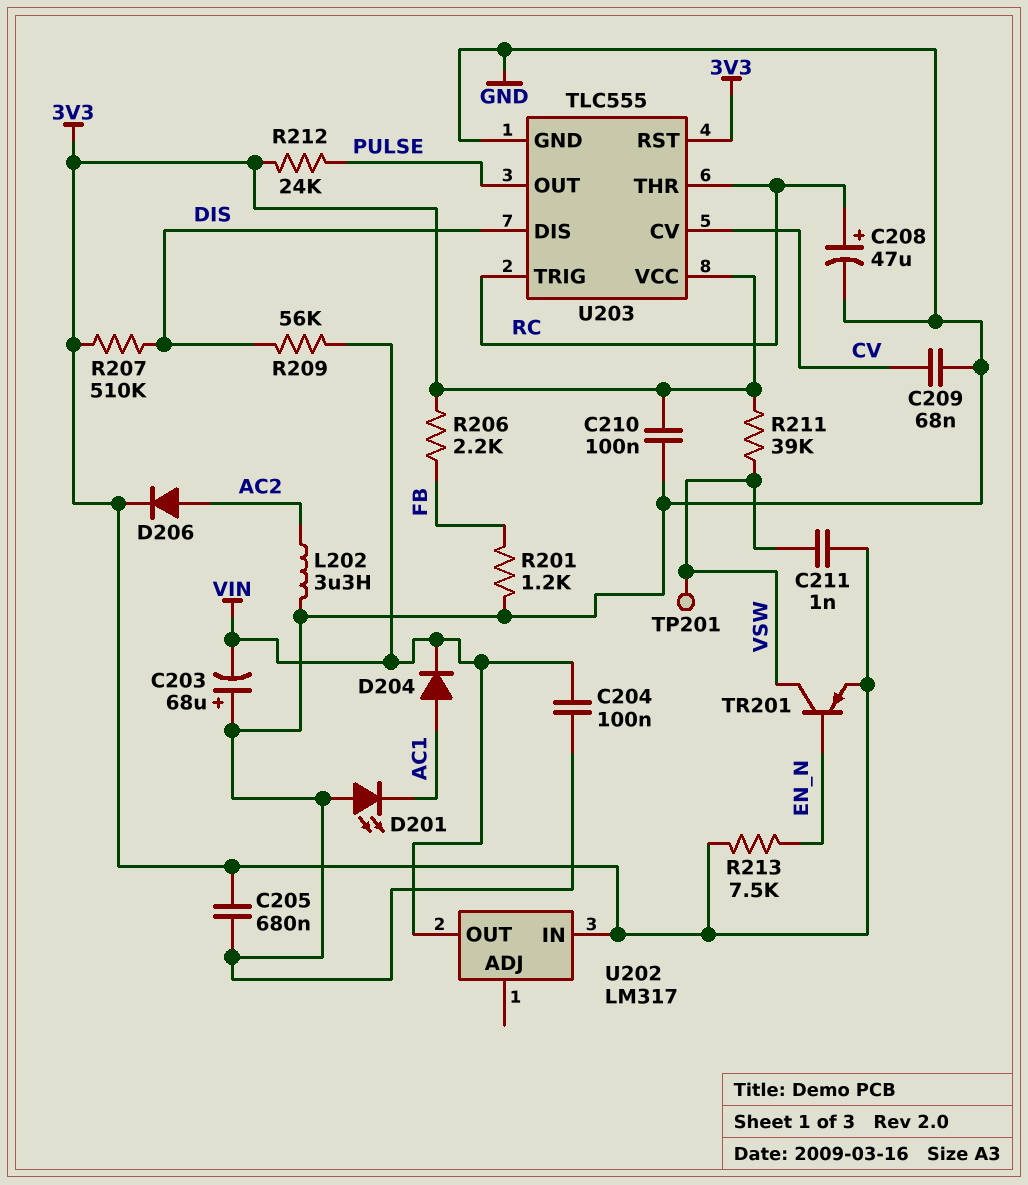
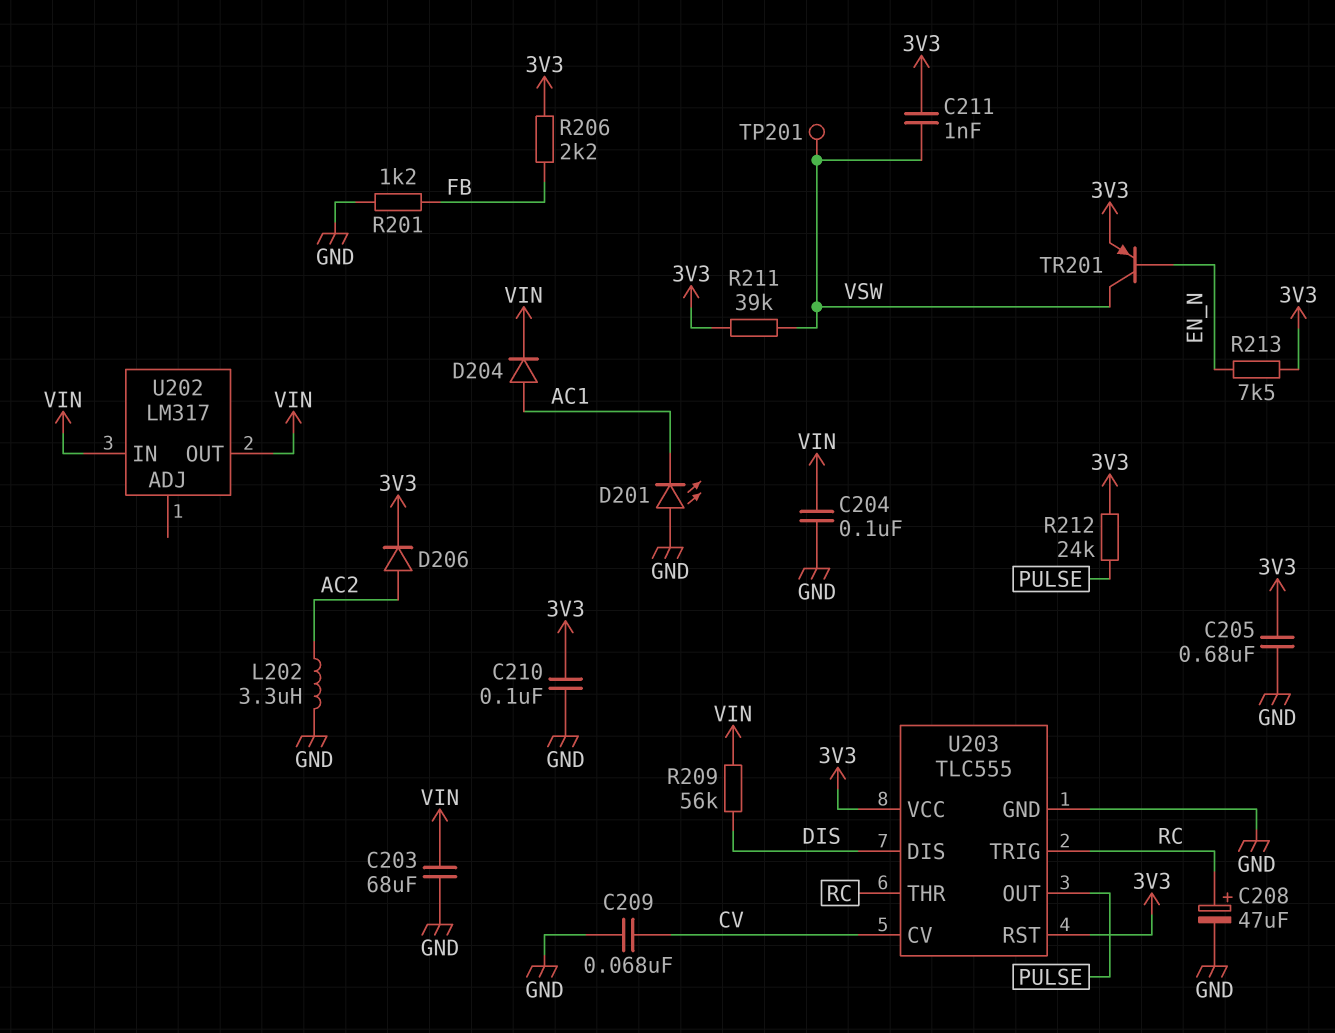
C203: 68uF (plus GND, minus VIN) -> 68uF (GND, VIN)
R207: 510k (3V3, DIS) -> none
U202 pin IN: 3V3 -> VIN

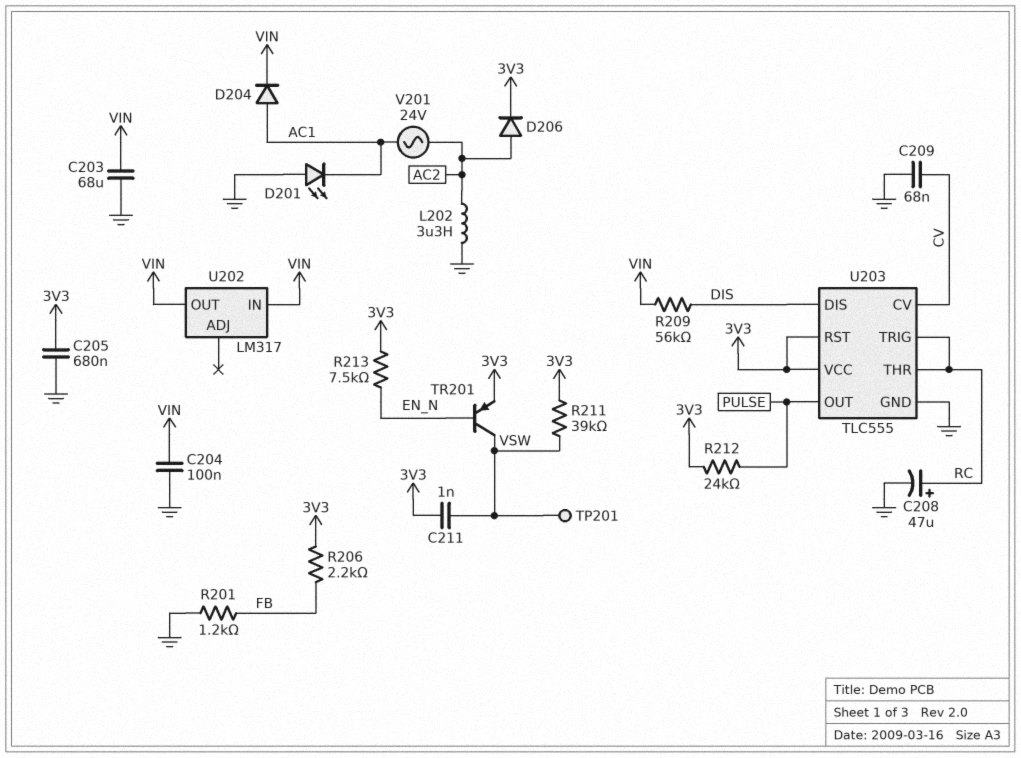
C210: 100nF (3V3, GND) -> none
V201: none -> AC 24V (AC1, AC2)

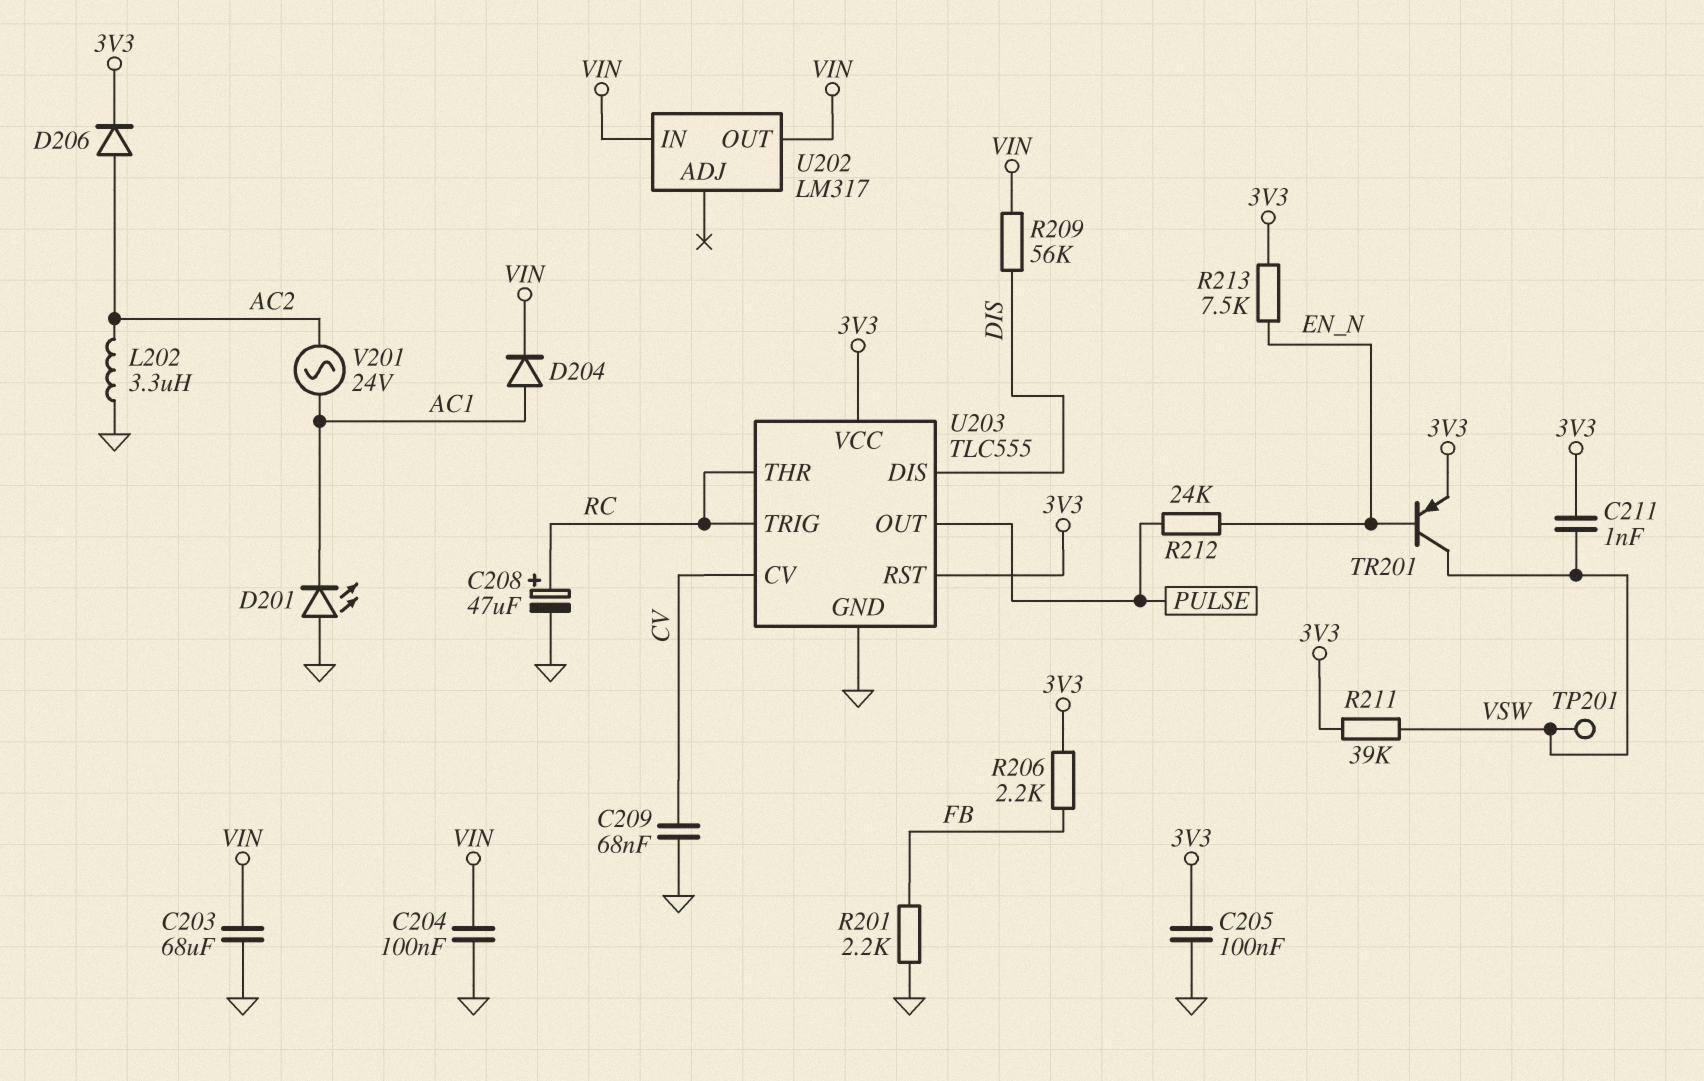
C205: 680nF (3V3, GND) -> 100nF (3V3, GND)
R201: 1.2k (FB, GND) -> 2.2k (FB, GND)
R212: 24k (3V3, PULSE) -> 24k (EN_N, PULSE)

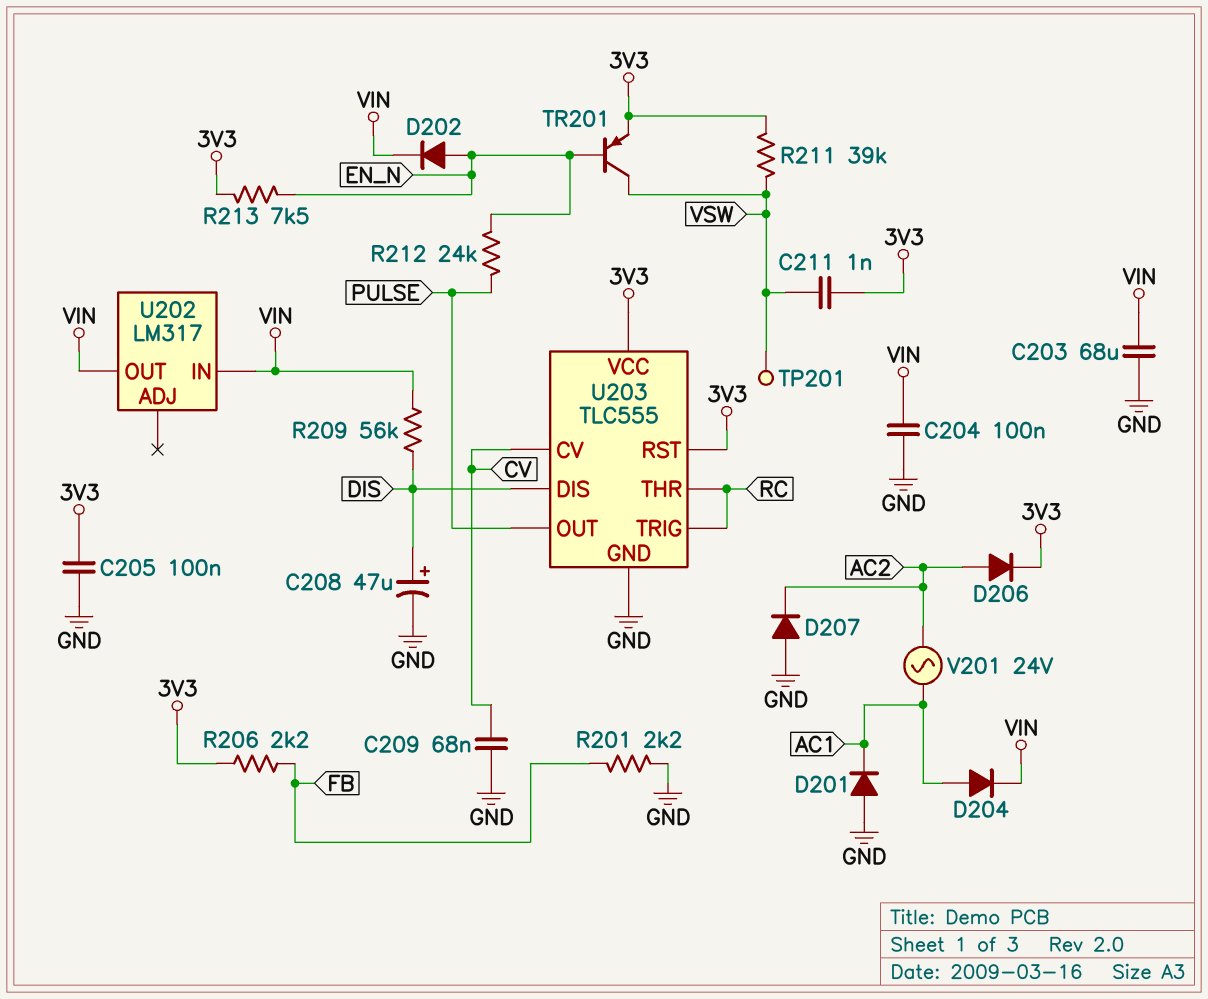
C208: 47uF (plus RC, minus GND) -> 47uF (plus DIS, minus GND)
D201: LED (A GND, K AC1) -> diode (A GND, K AC1)
D202: none -> diode (A EN_N, K VIN)
D207: none -> diode (A GND, K AC2)
L202: 3.3uH (AC2, GND) -> none

